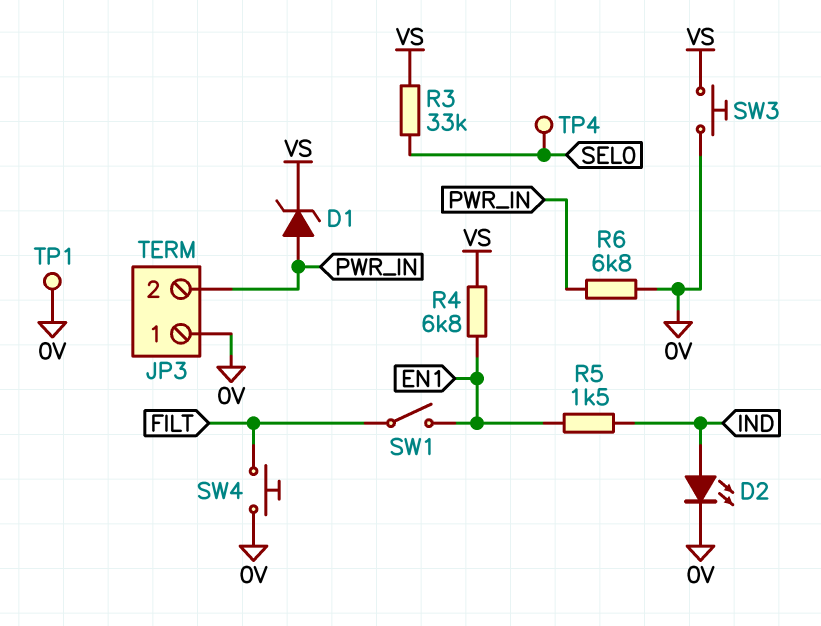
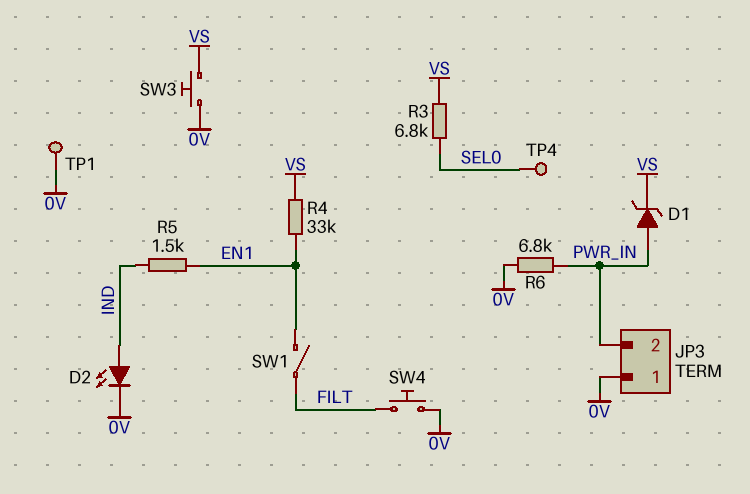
R3: 33k (SEL0, VS) -> 6.8k (SEL0, VS)
R4: 6.8k (EN1, VS) -> 33k (EN1, VS)

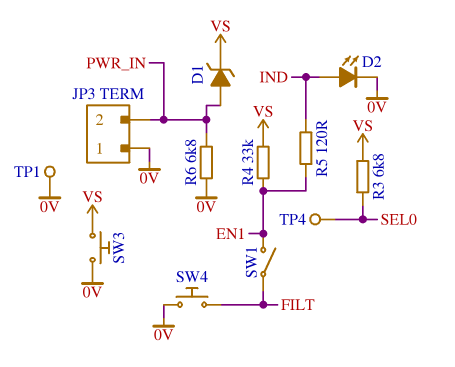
R5: 1.5k (EN1, IND) -> 120 (EN1, IND)

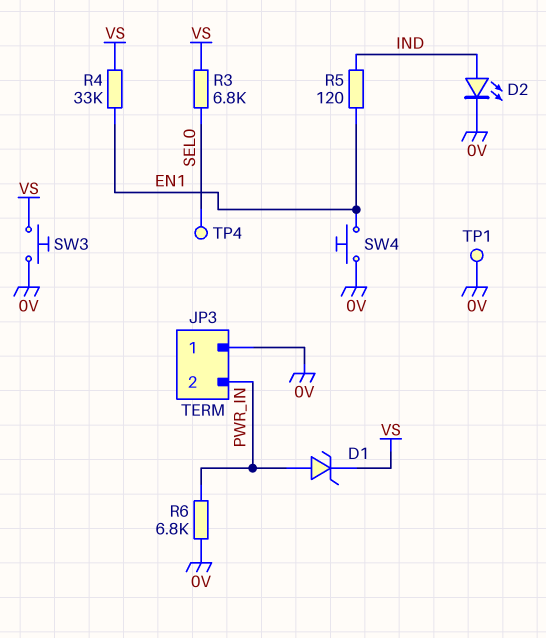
SW1: switch (EN1, FILT) -> none
SW4: button (0V, FILT) -> button (0V, EN1)

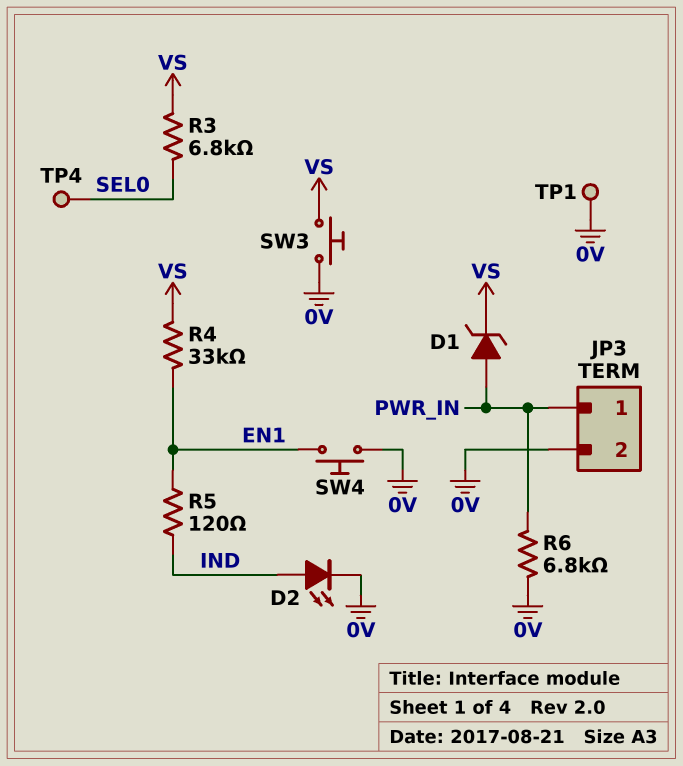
JP3 pin 1: 0V -> PWR_IN
JP3 pin 2: PWR_IN -> 0V

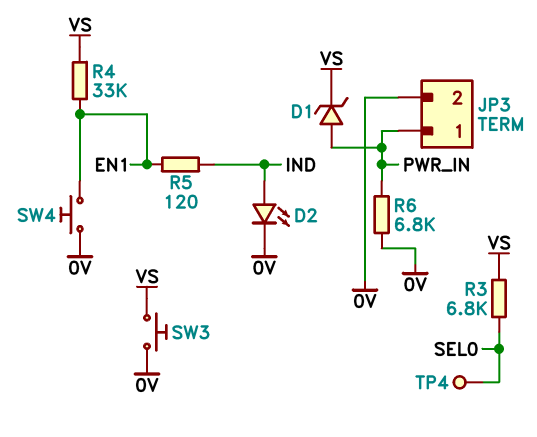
TP1: test point (0V) -> none

